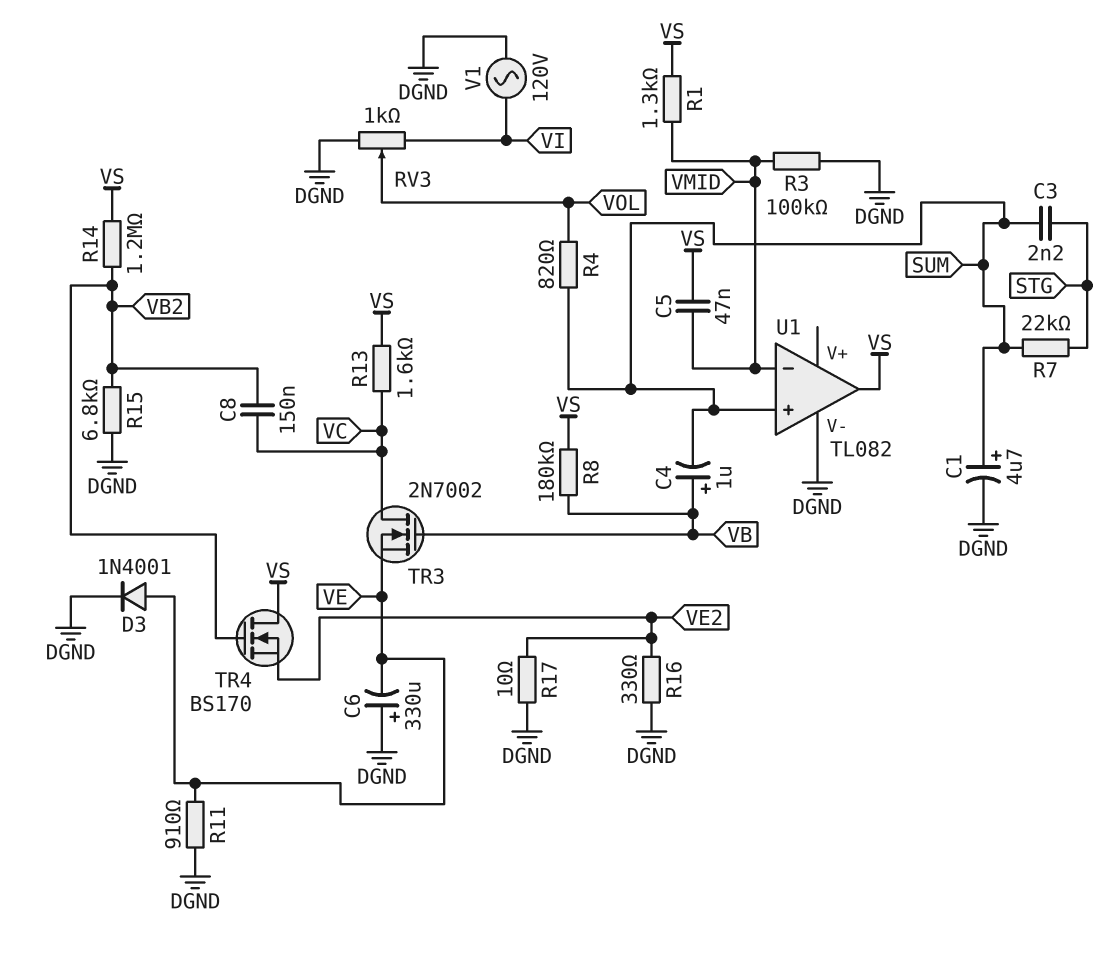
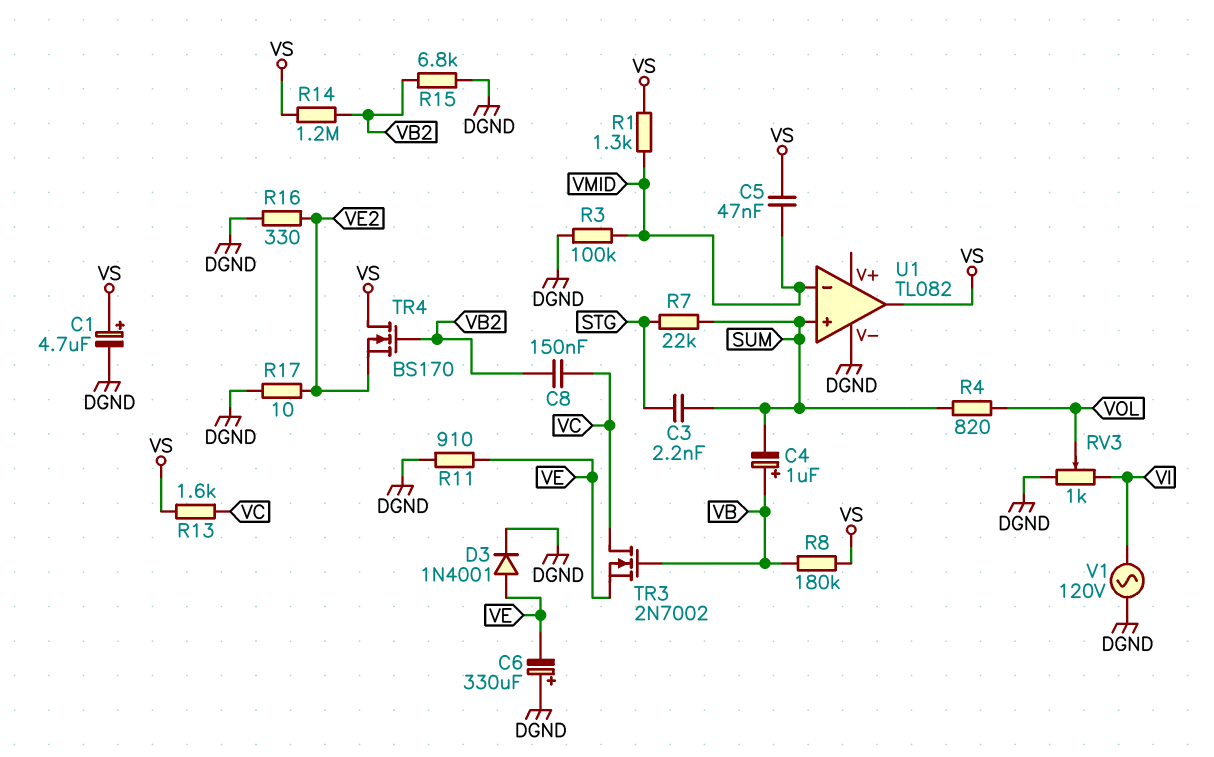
C1: 4.7uF (plus SUM, minus DGND) -> 4.7uF (plus VS, minus DGND)

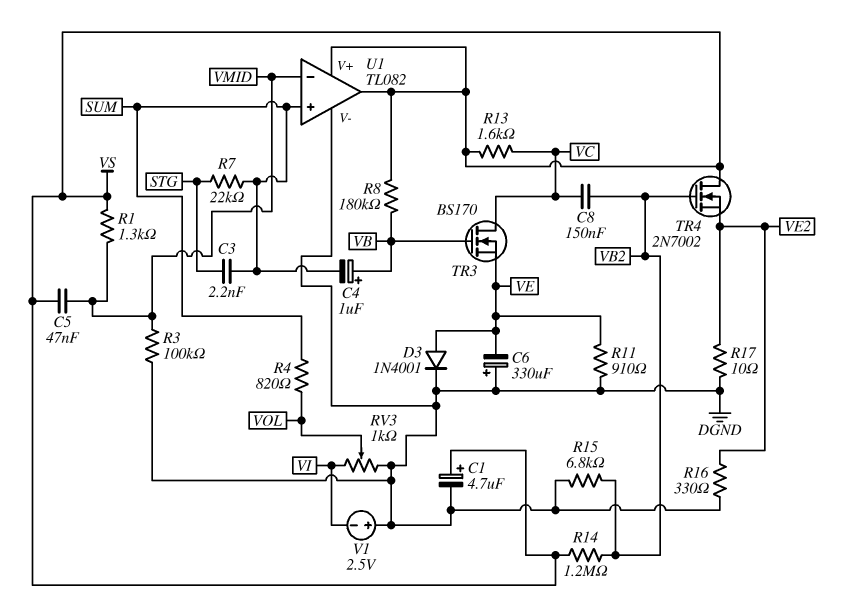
TR3: NMOS 2N7002 (G VB, D VC, S VE) -> NMOS BS170 (G VB, D VC, S VE)
TR4: NMOS BS170 (G VB2, D VS, S VE2) -> NMOS 2N7002 (G VB2, D VS, S VE2)
U1 pin V+: none -> VS
V1: AC 120V (DGND, VI) -> 2.5V (plus DGND, minus VI)

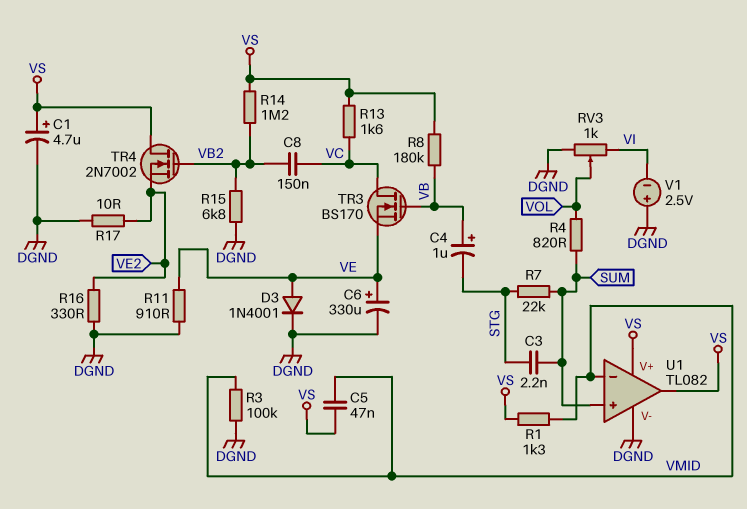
C4: 1uF (plus VB, minus SUM) -> 1uF (plus VB, minus STG)
C6: 330uF (plus DGND, minus VE) -> 330uF (plus VE, minus DGND)

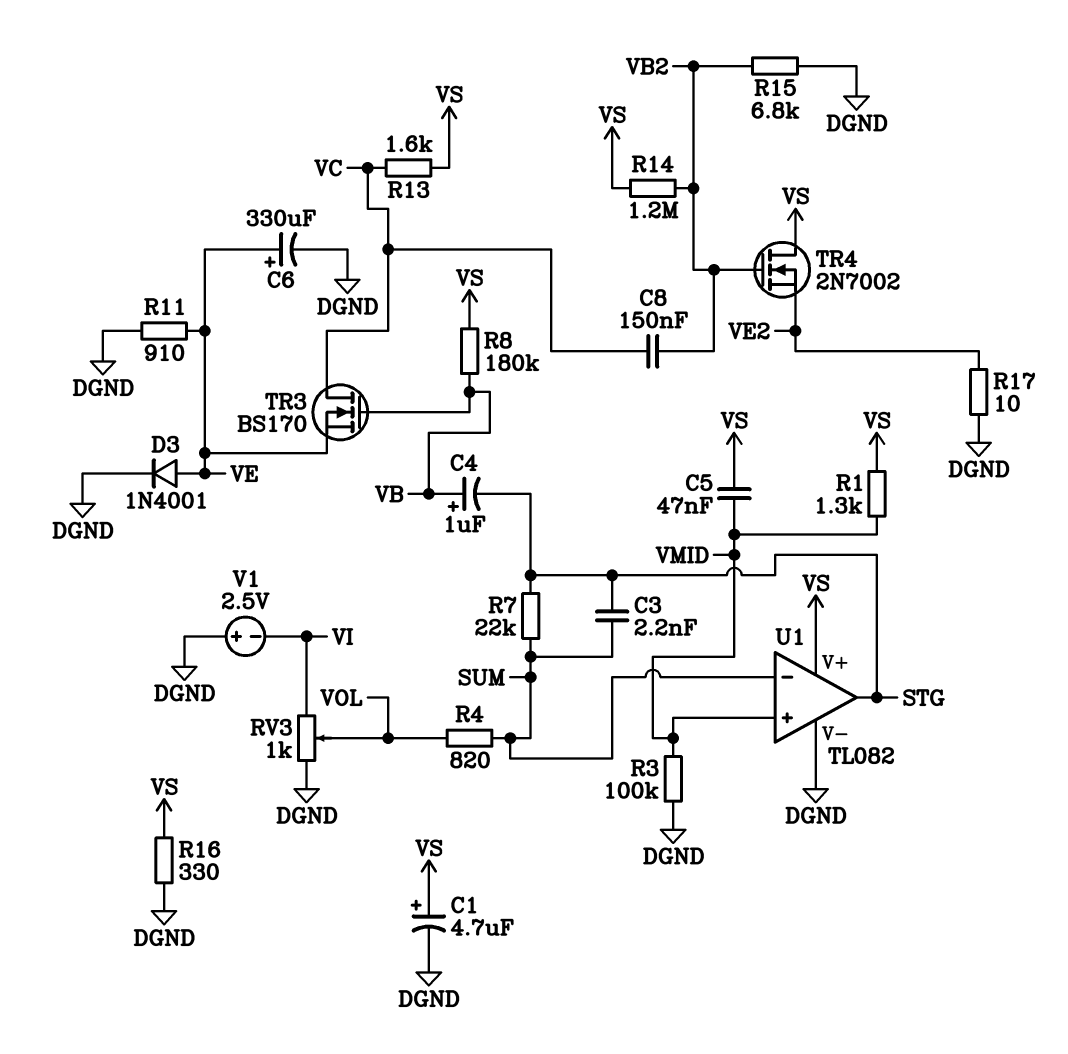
R16: 330 (DGND, VE2) -> 330 (DGND, VS)
U1 pin in+: SUM -> VMID
U1 pin in-: VMID -> SUM
U1 pin out: VS -> STG

